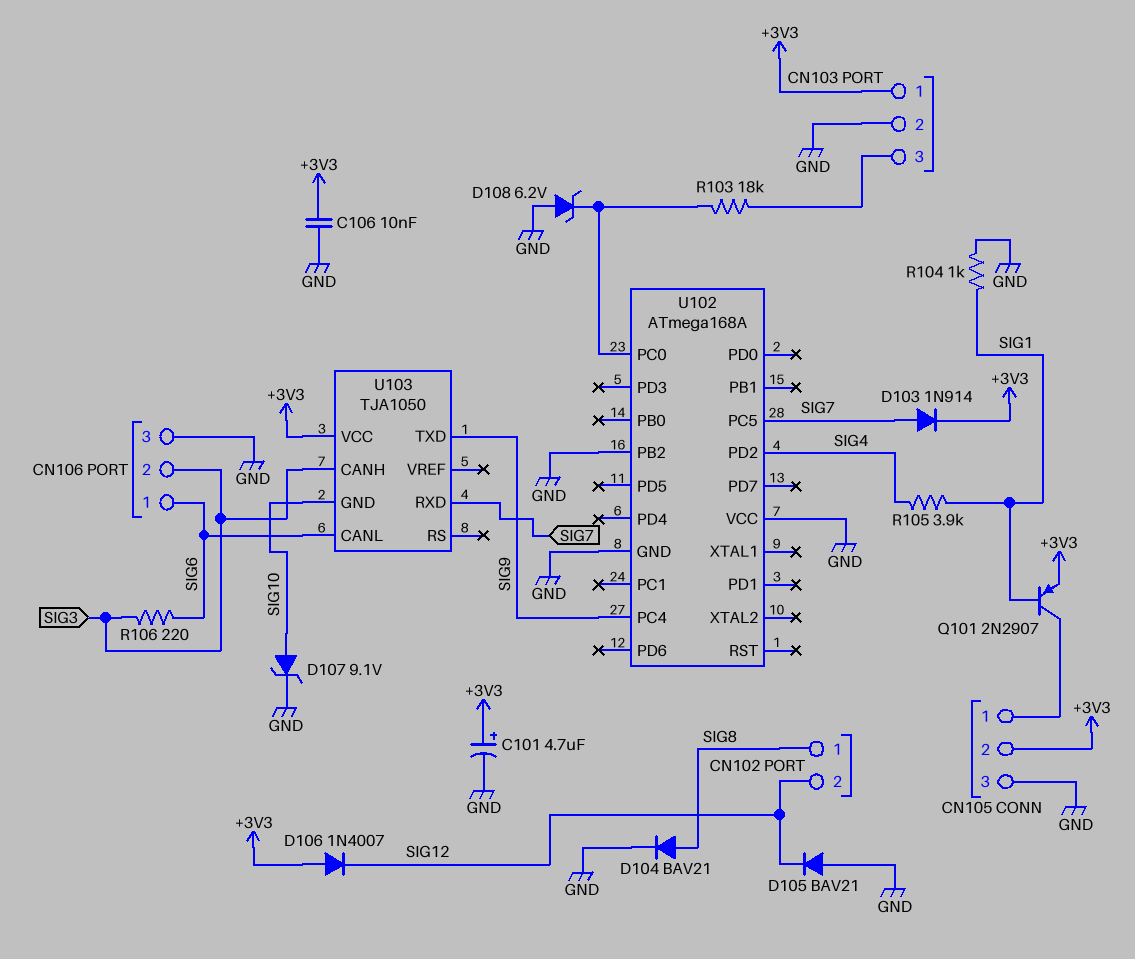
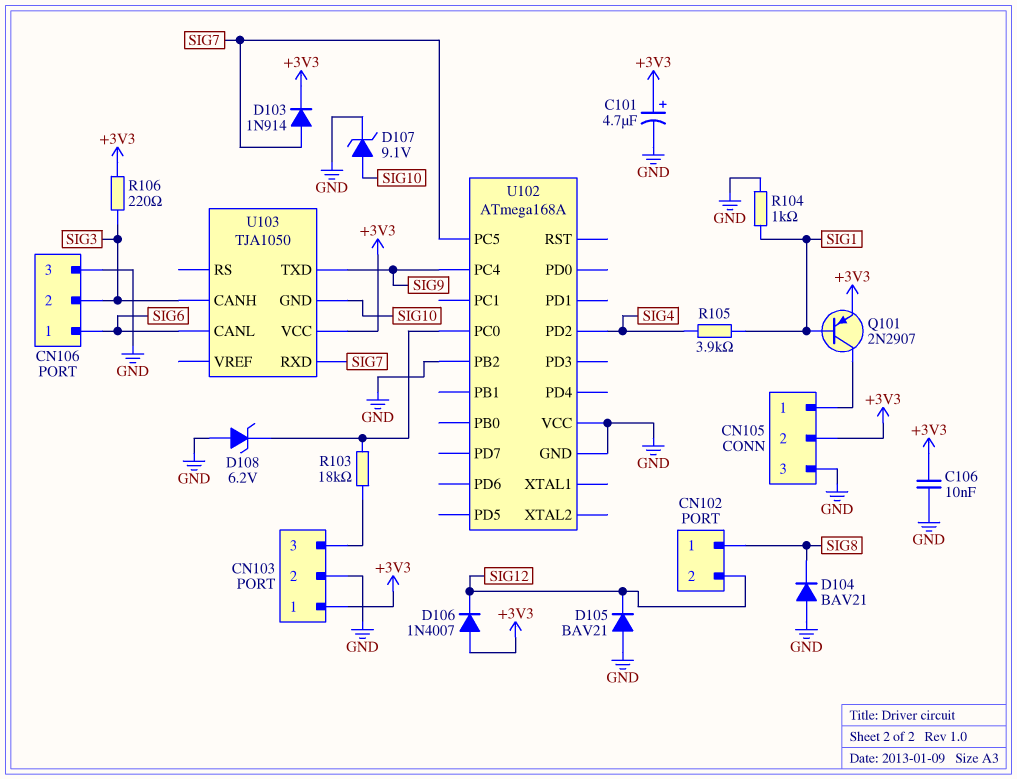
D104: diode BAV21 (A SIG8, K GND) -> diode BAV21 (A GND, K SIG8)
R106: 220 (SIG3, SIG6) -> 220 (+3V3, SIG3)

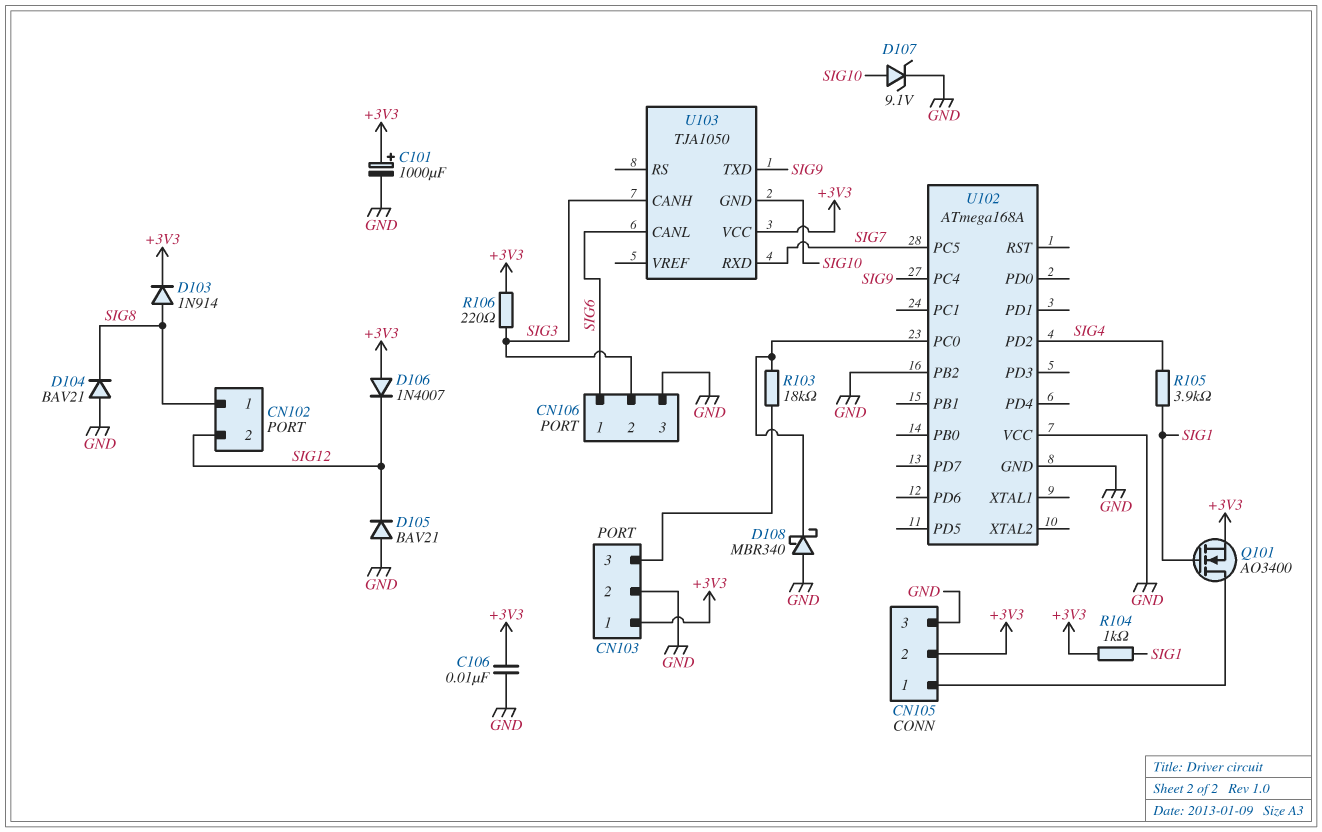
C101: 4.7uF (plus +3V3, minus GND) -> 1000uF (plus +3V3, minus GND)
D103: diode 1N914 (A SIG7, K +3V3) -> diode 1N914 (A SIG8, K +3V3)
D108: zener 6.2V (A GND, K U102/PC0) -> schottky MBR340 (A GND, K U102/PC0)
Q101: PNP 2N2907 (B SIG1, C CN105/1, E +3V3) -> NMOS AO3400 (G SIG1, D CN105/1, S +3V3)
R104: 1k (GND, SIG1) -> 1k (+3V3, SIG1)

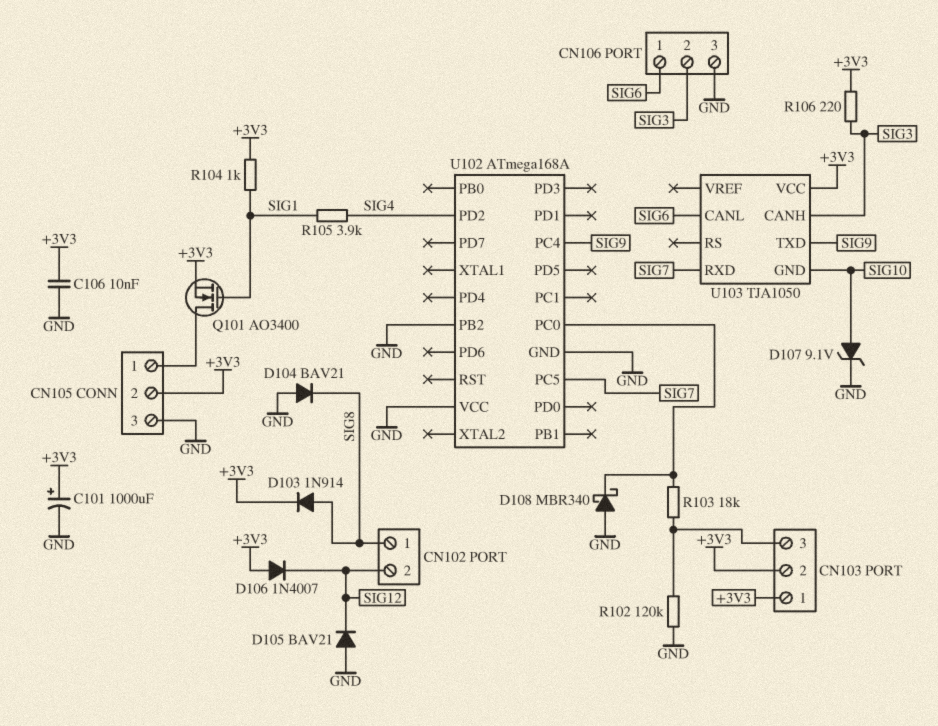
CN103 pin 2: GND -> +3V3
R102: none -> 120k (CN103/3, GND)

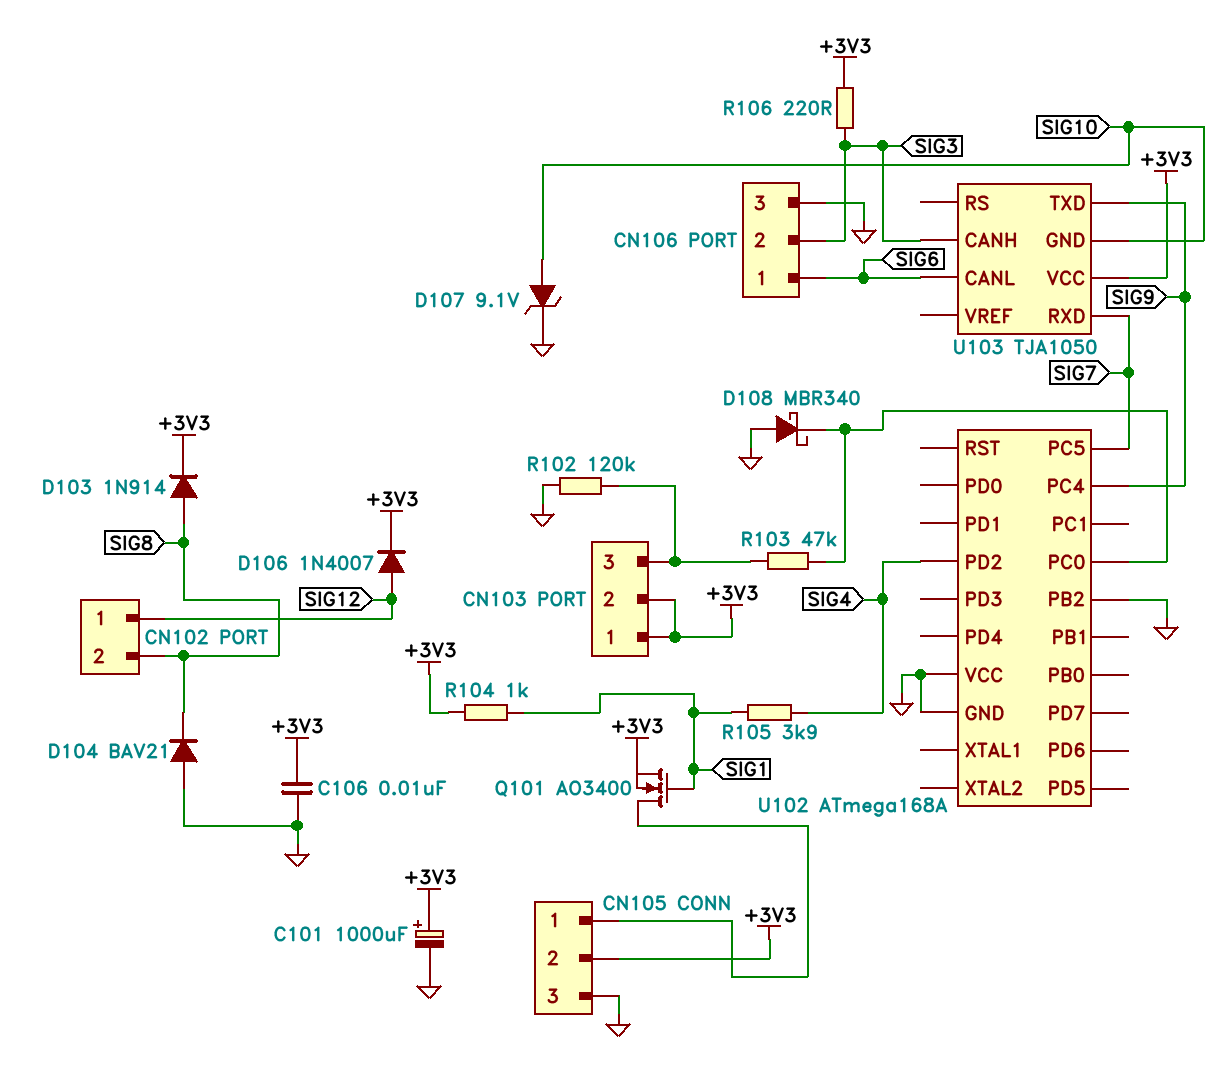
CN102 pin 1: SIG8 -> SIG12
CN102 pin 2: SIG12 -> SIG8
D105: diode BAV21 (A GND, K SIG12) -> none
D106: diode 1N4007 (A +3V3, K SIG12) -> diode 1N4007 (A SIG12, K +3V3)
R103: 18k (CN103/3, U102/PC0) -> 47k (CN103/3, U102/PC0)

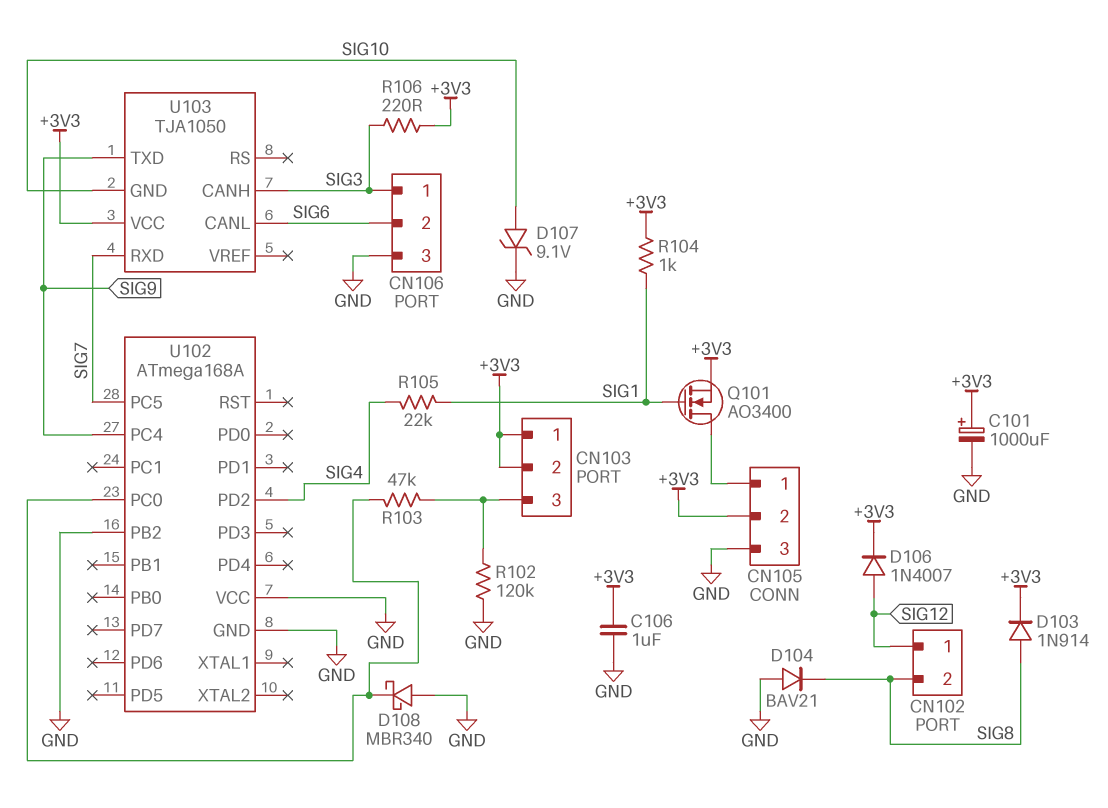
C106: 10nF (+3V3, GND) -> 1uF (+3V3, GND)
CN106 pin 1: SIG6 -> SIG3
CN106 pin 2: SIG3 -> SIG6
R105: 3.9k (SIG1, SIG4) -> 22k (SIG1, SIG4)

